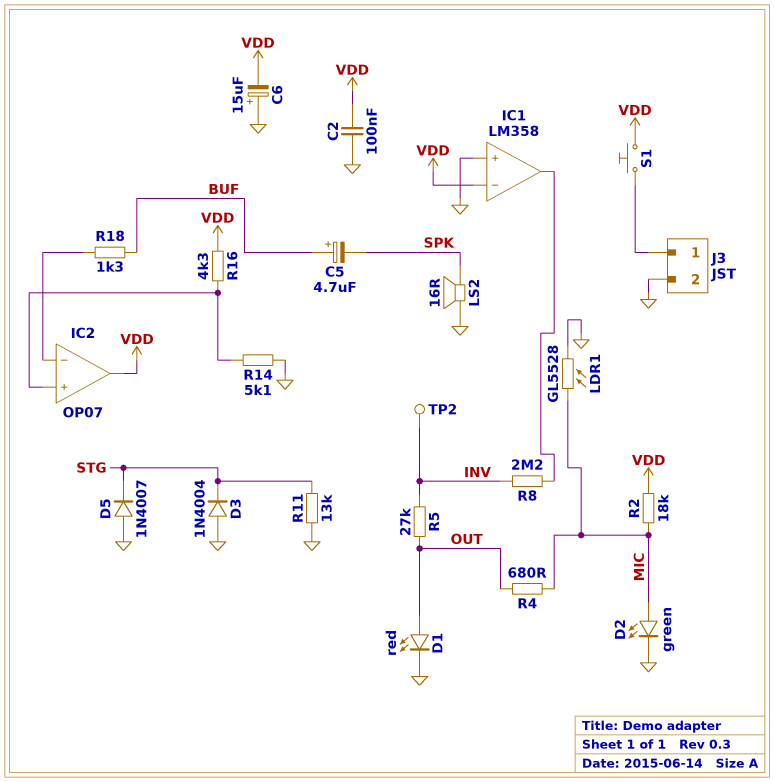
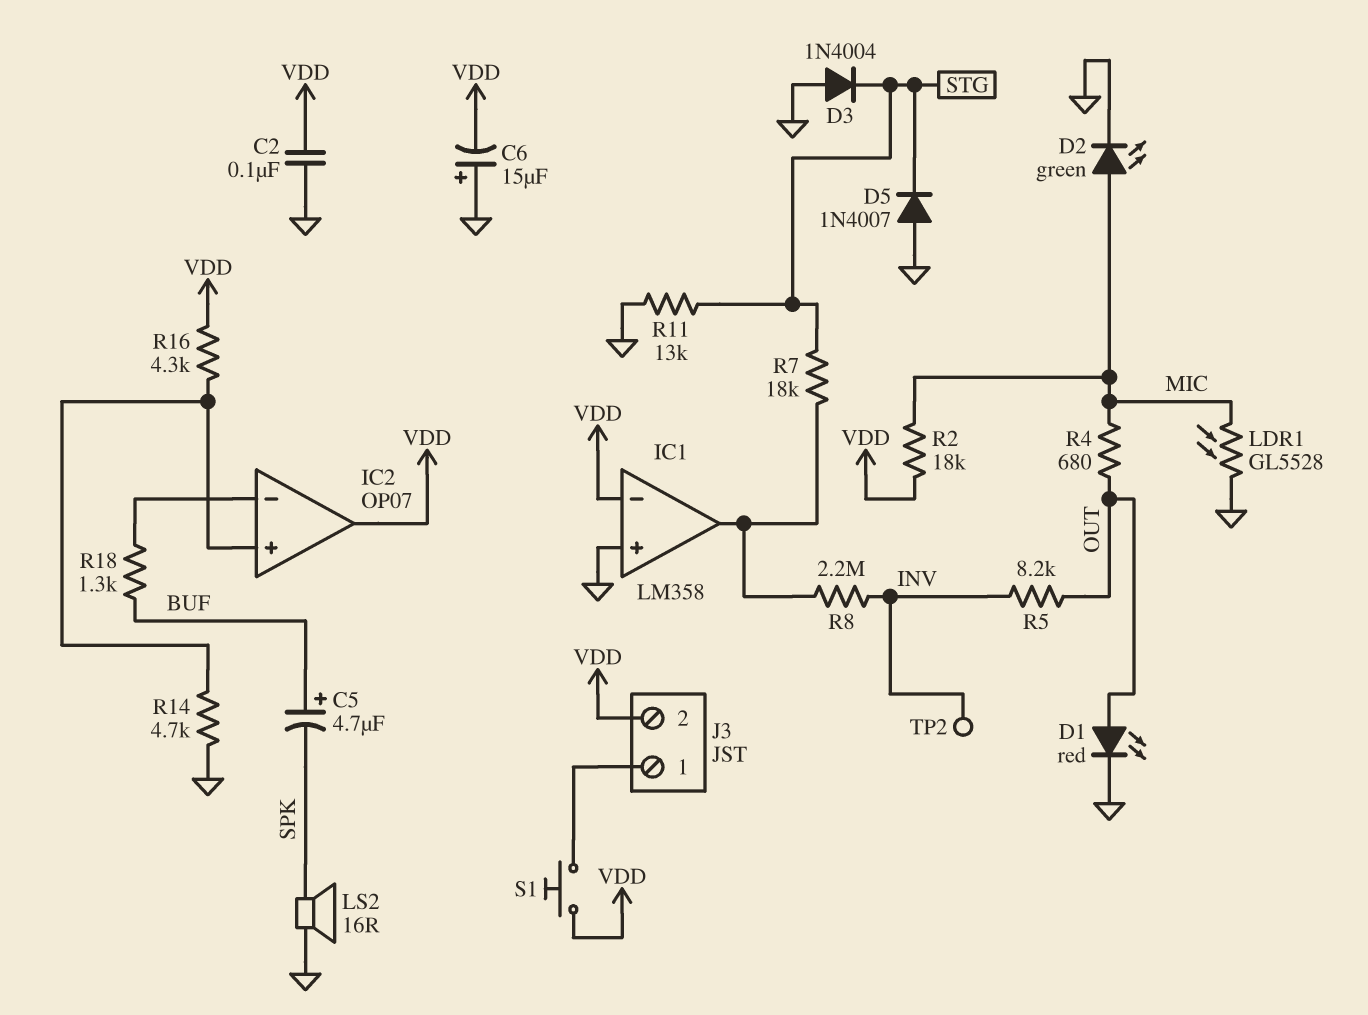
J3 pin 2: GND -> VDD
R5: 27k (INV, OUT) -> 8.2k (INV, OUT)
R7: none -> 18k (IC1/out, STG)
R14: 5.1k (GND, IC2/in+) -> 4.7k (GND, IC2/in+)

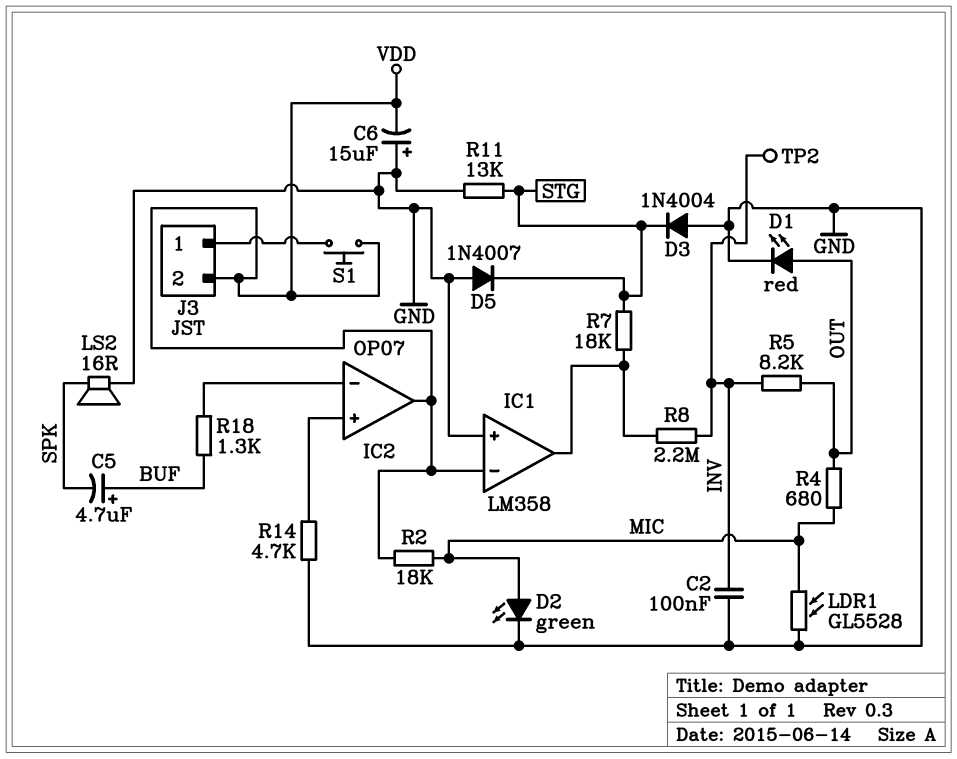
C2: 100nF (GND, VDD) -> 100nF (GND, INV)
R16: 4.3k (IC2/in+, VDD) -> none

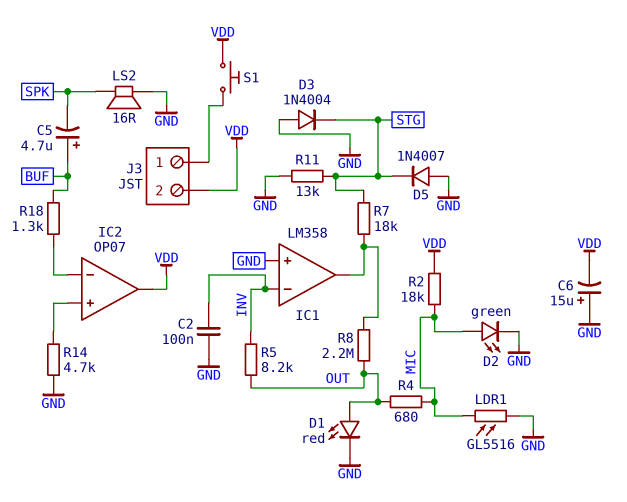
IC1 pin in-: VDD -> INV
LDR1: GL5528 (GND, MIC) -> GL5516 (GND, MIC)
R8: 2.2M (IC1/out, INV) -> 2.2M (IC1/out, OUT)
TP2: test point (INV) -> none

